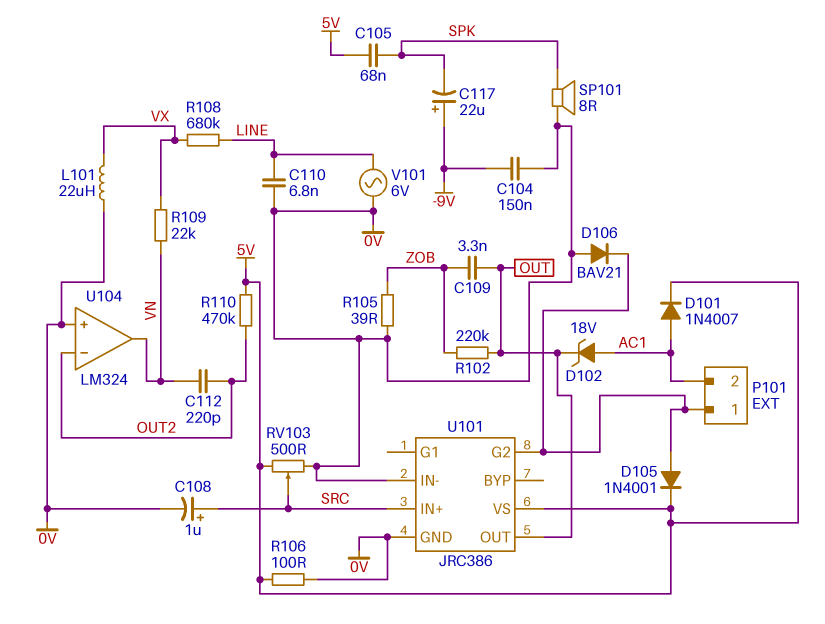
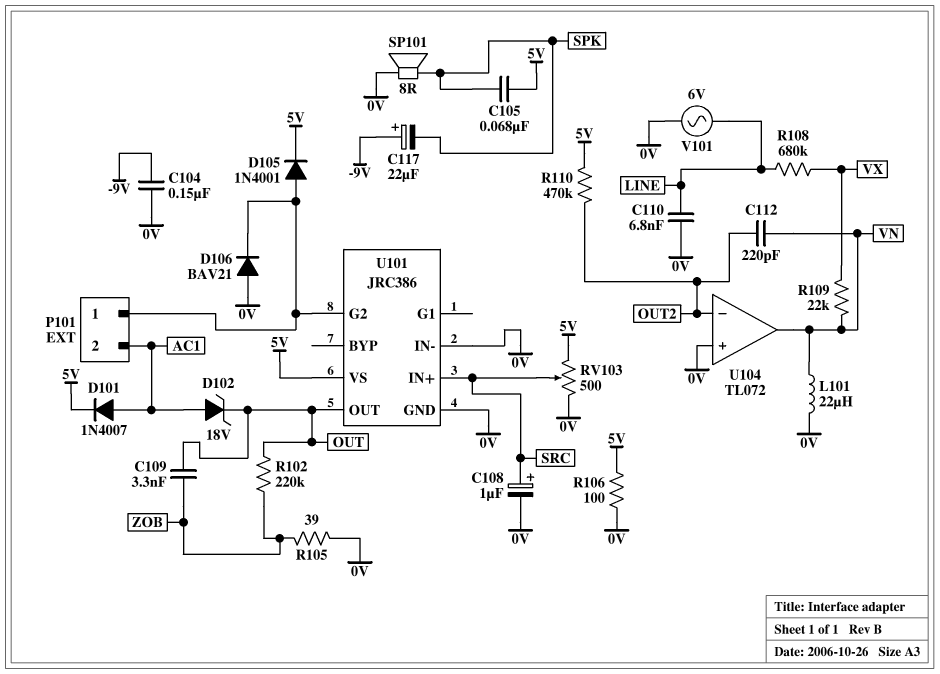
L101: 22uH (0V, VX) -> 22uH (0V, VN)
U104: LM324 -> TL072

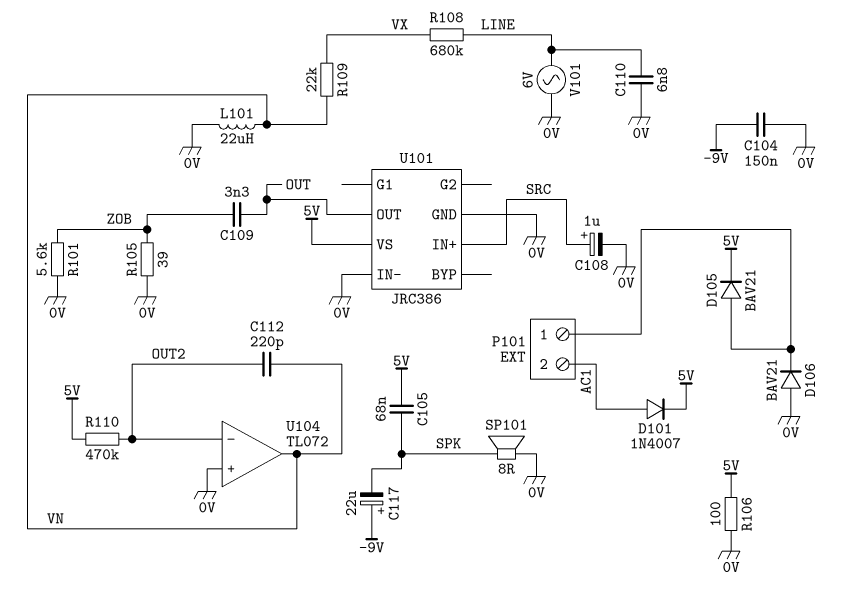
D102: zener 18V (A AC1, K OUT) -> none
D105: diode 1N4001 (A P101/1, K 5V) -> diode BAV21 (A P101/1, K 5V)
R101: none -> 5.6k (0V, ZOB)
R102: 220k (OUT, ZOB) -> none
RV103: 500 (0V, 5V, wiper SRC) -> none
U101 pin G2: P101/1 -> none

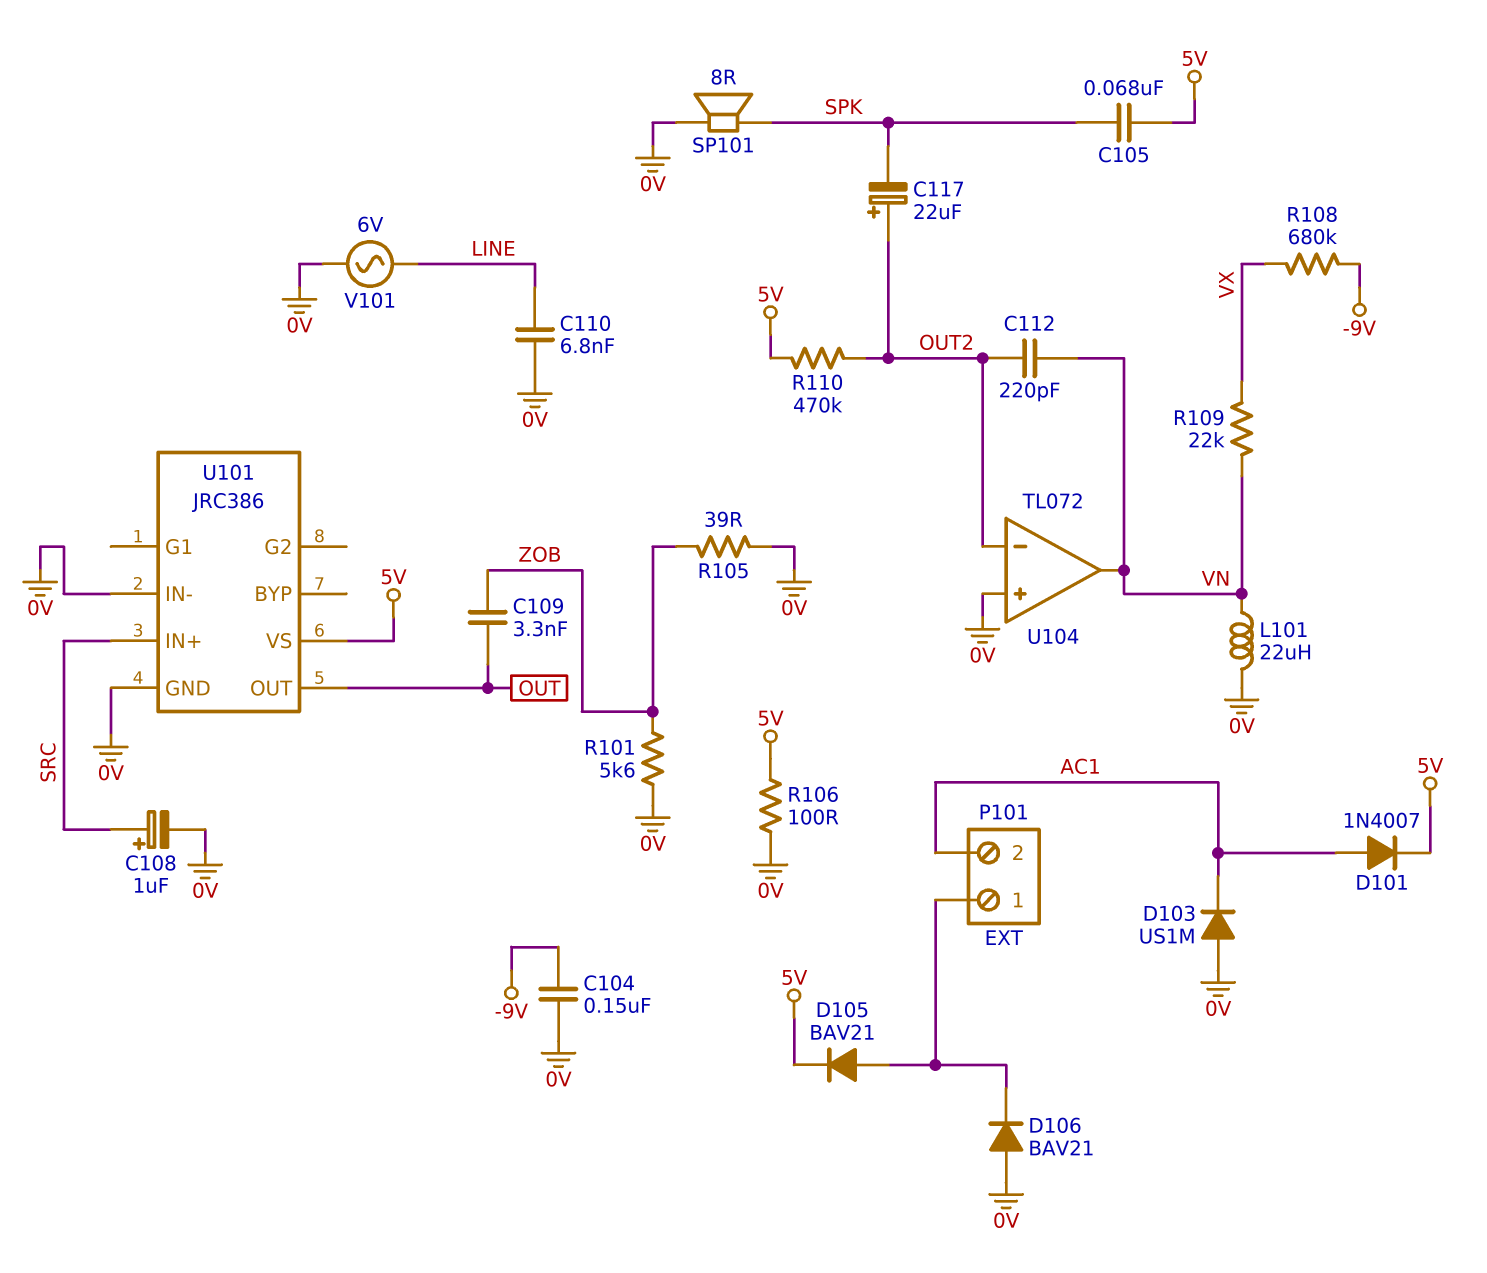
C117: 22uF (plus -9V, minus SPK) -> 22uF (plus OUT2, minus SPK)
D103: none -> diode US1M (A 0V, K AC1)
R108: 680k (LINE, VX) -> 680k (-9V, VX)

